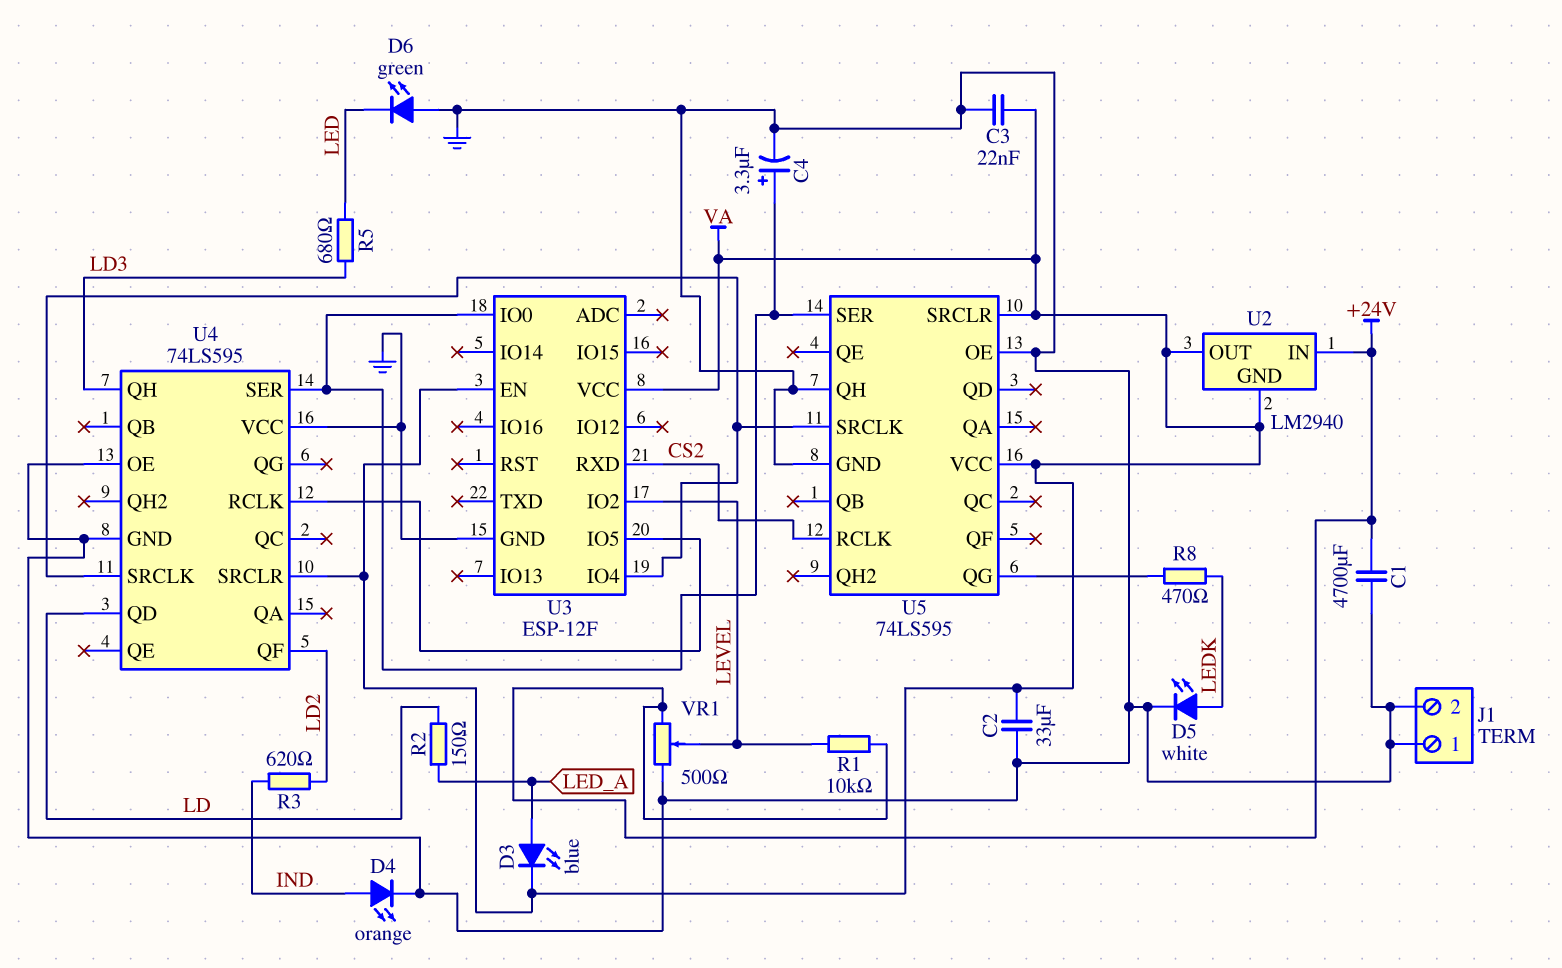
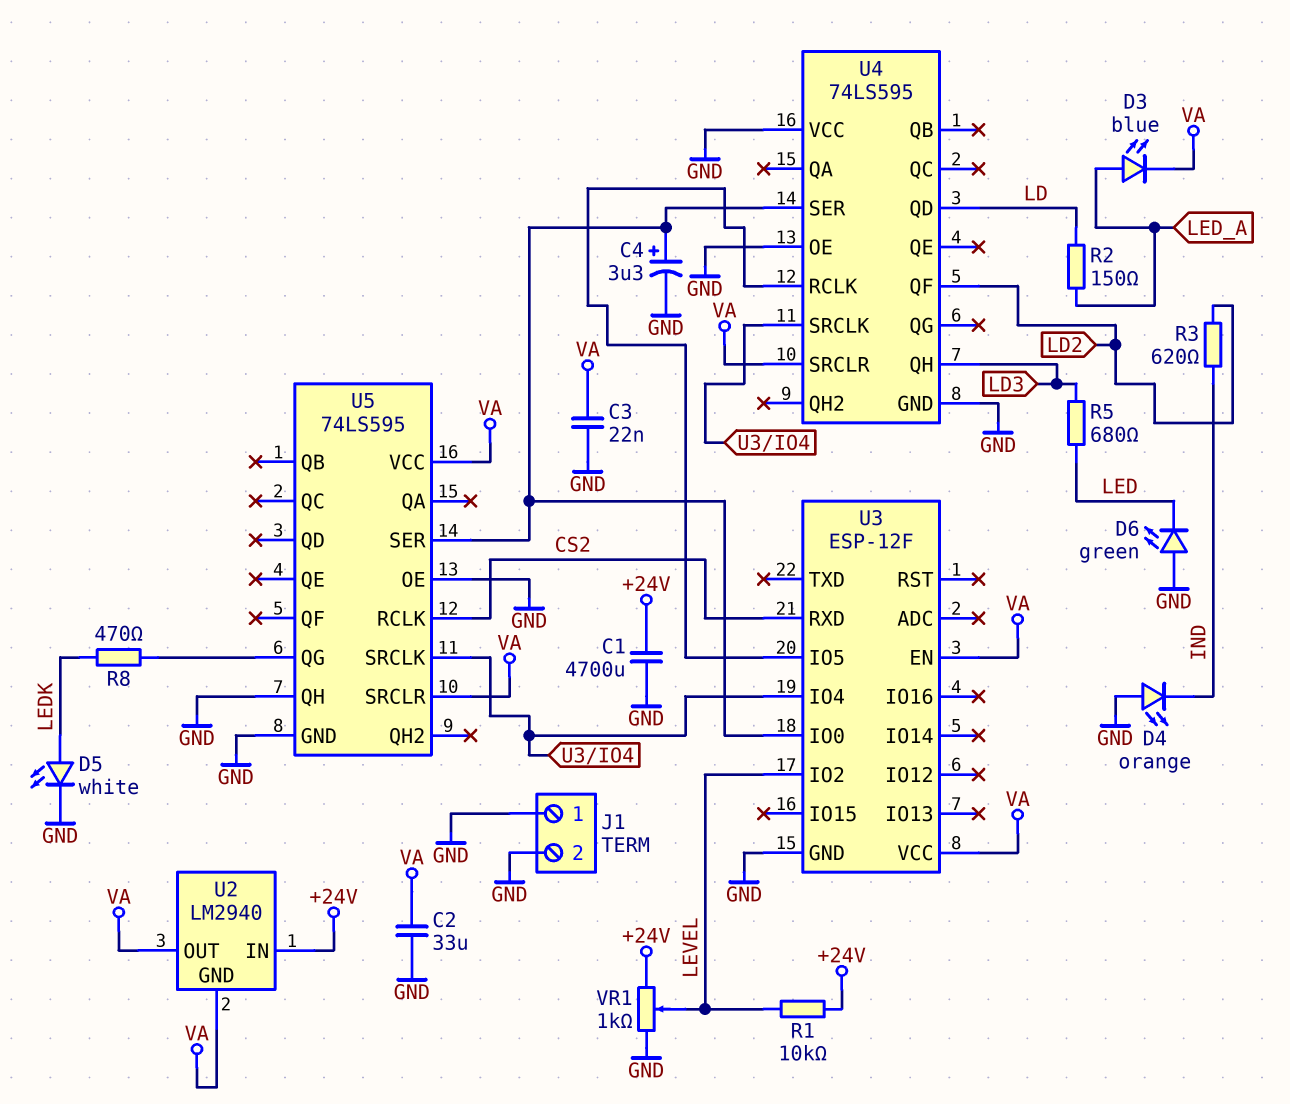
D4: LED orange (A IND, K GND) -> LED orange (A GND, K IND)
VR1: 500 (+24V, GND, wiper LEVEL) -> 1k (+24V, GND, wiper LEVEL)

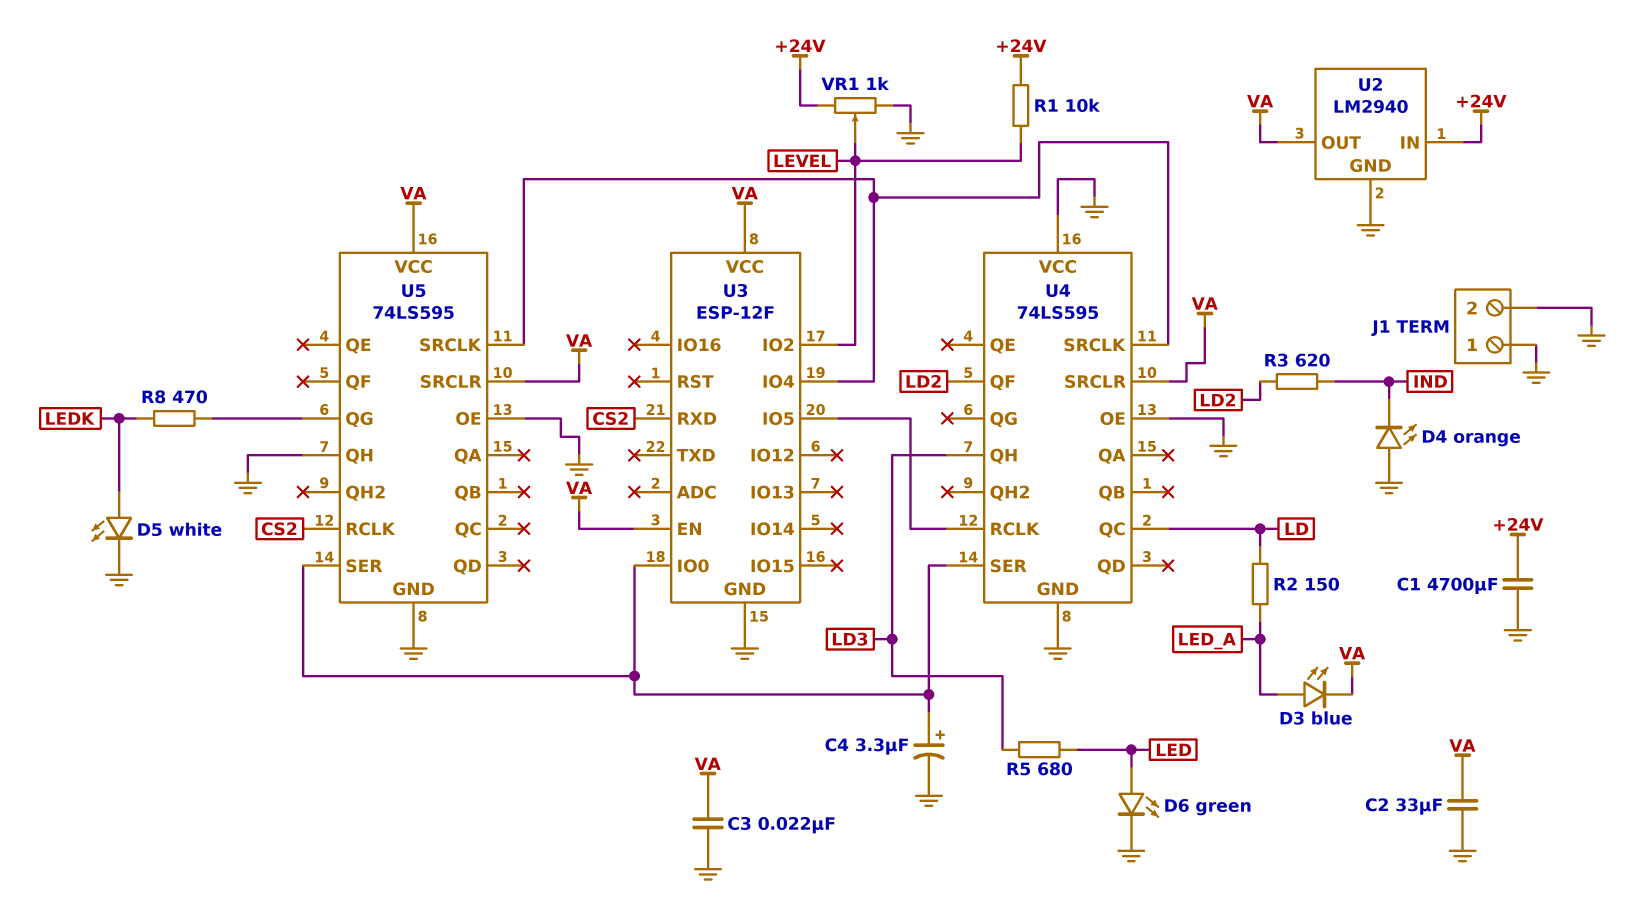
D6: LED green (A GND, K LED) -> LED green (A LED, K GND)
U2 pin GND: VA -> GND
U4 pin QC: none -> LD
U4 pin QD: LD -> none

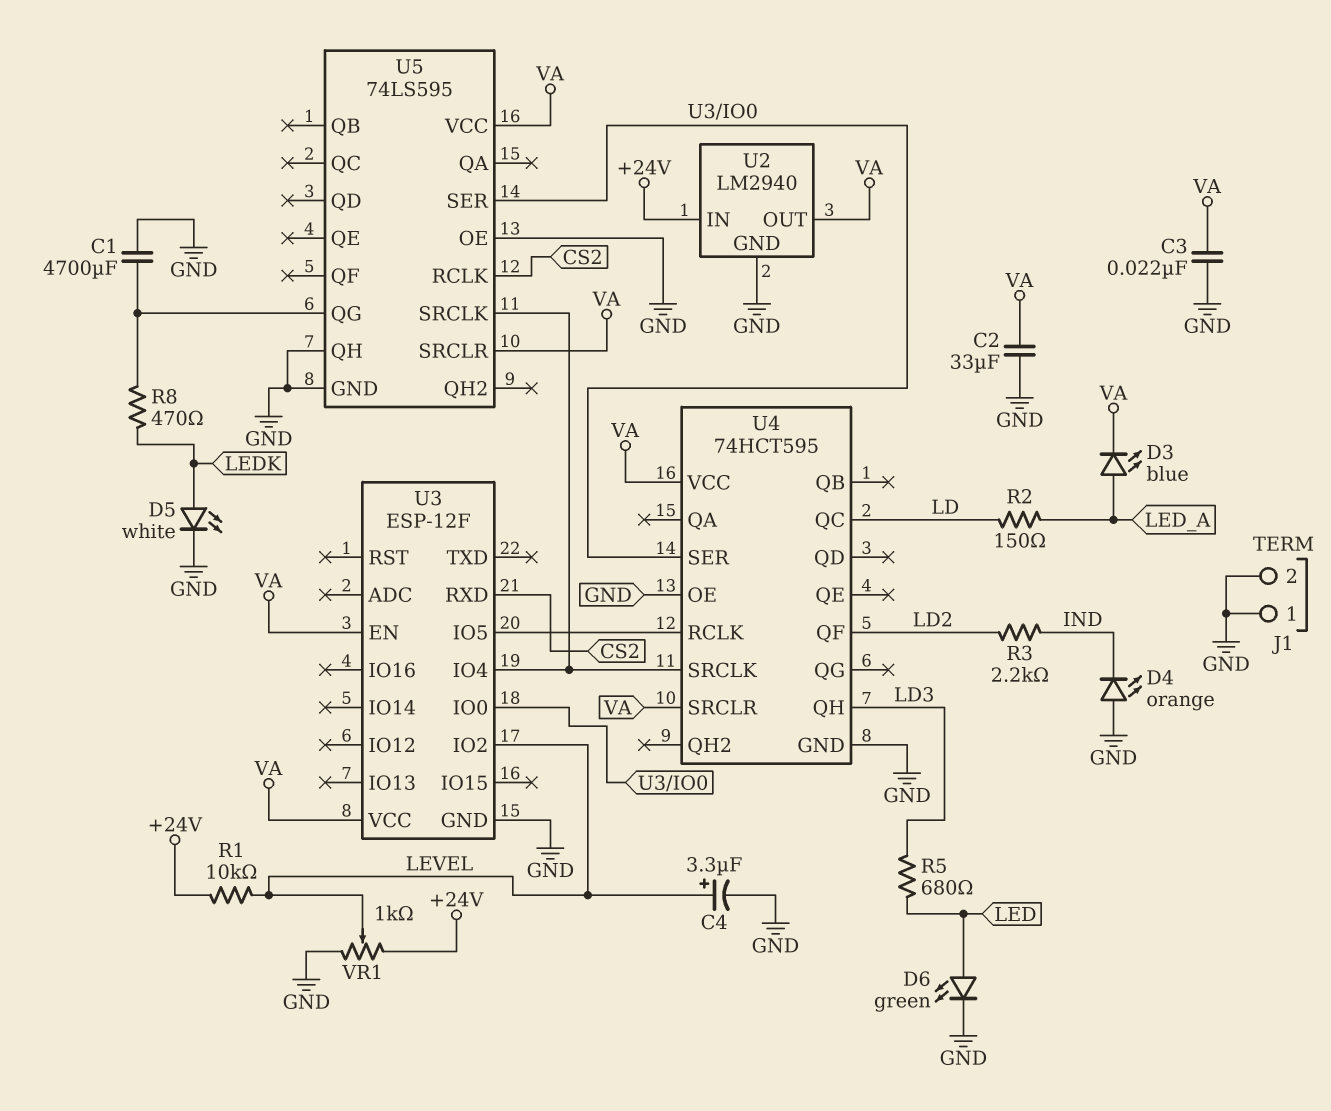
C1: 4700uF (+24V, GND) -> 4700uF (GND, U5/QG)
C4: 3.3uF (plus U3/IO0, minus GND) -> 3.3uF (plus LEVEL, minus GND)
R3: 620 (IND, LD2) -> 2.2k (IND, LD2)
U4: 74LS595 -> 74HCT595
U4 pin VCC: GND -> VA

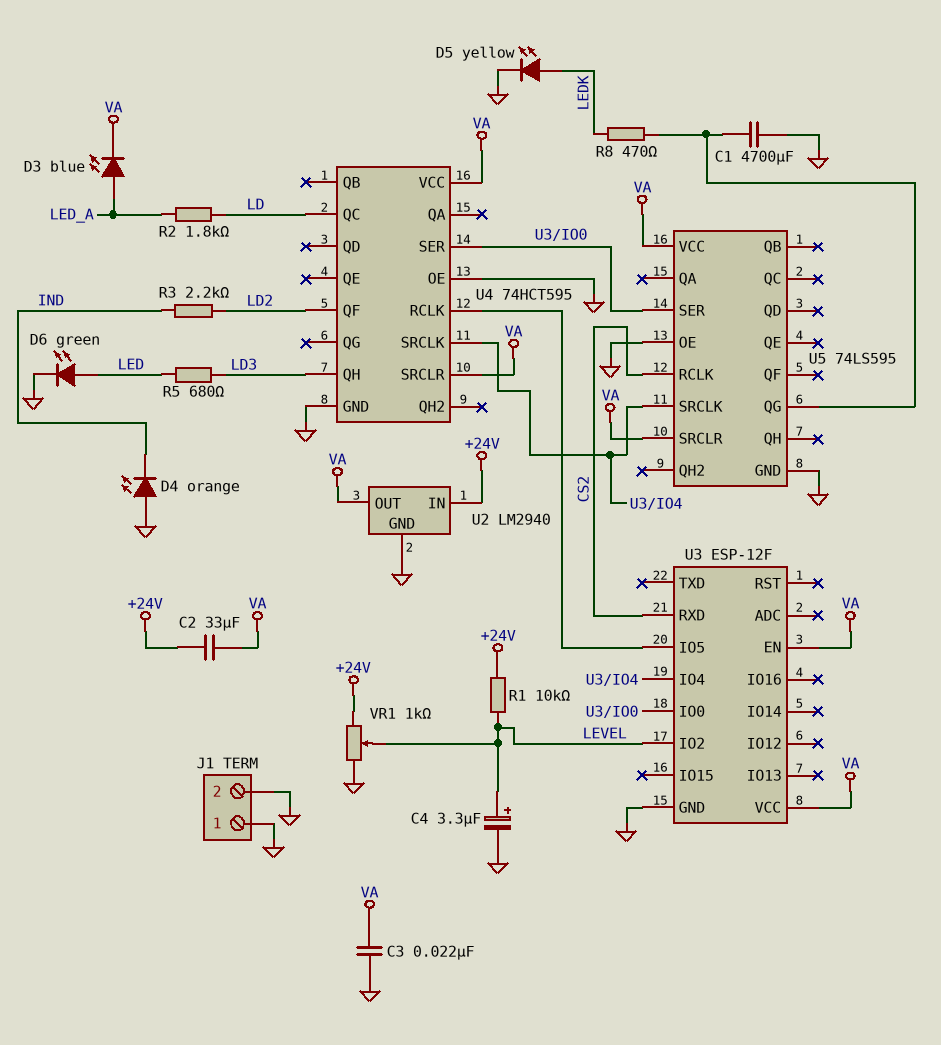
C2: 33uF (GND, VA) -> 33uF (+24V, VA)
D5: LED white (A LEDK, K GND) -> LED yellow (A LEDK, K GND)
R2: 150 (LD, LED_A) -> 1.8k (LD, LED_A)
U5 pin QH: GND -> none

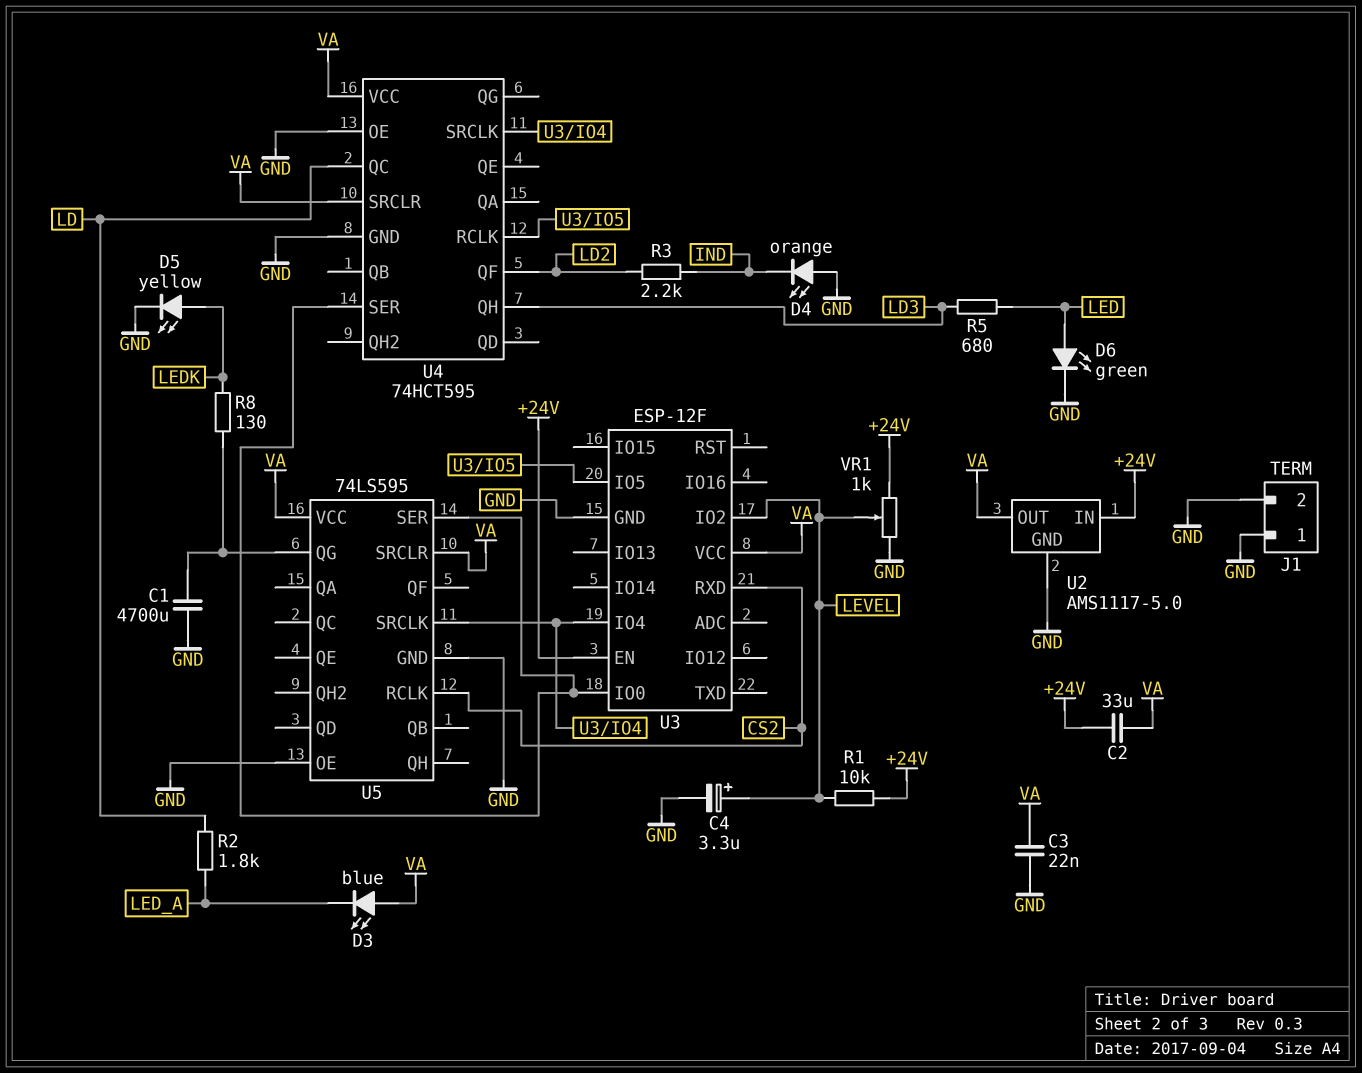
D3: LED blue (A LED_A, K VA) -> LED blue (A VA, K LED_A)
R8: 470 (LEDK, U5/QG) -> 130 (LEDK, U5/QG)
U2: LM2940 -> AMS1117-5.0
U3 pin EN: VA -> +24V

